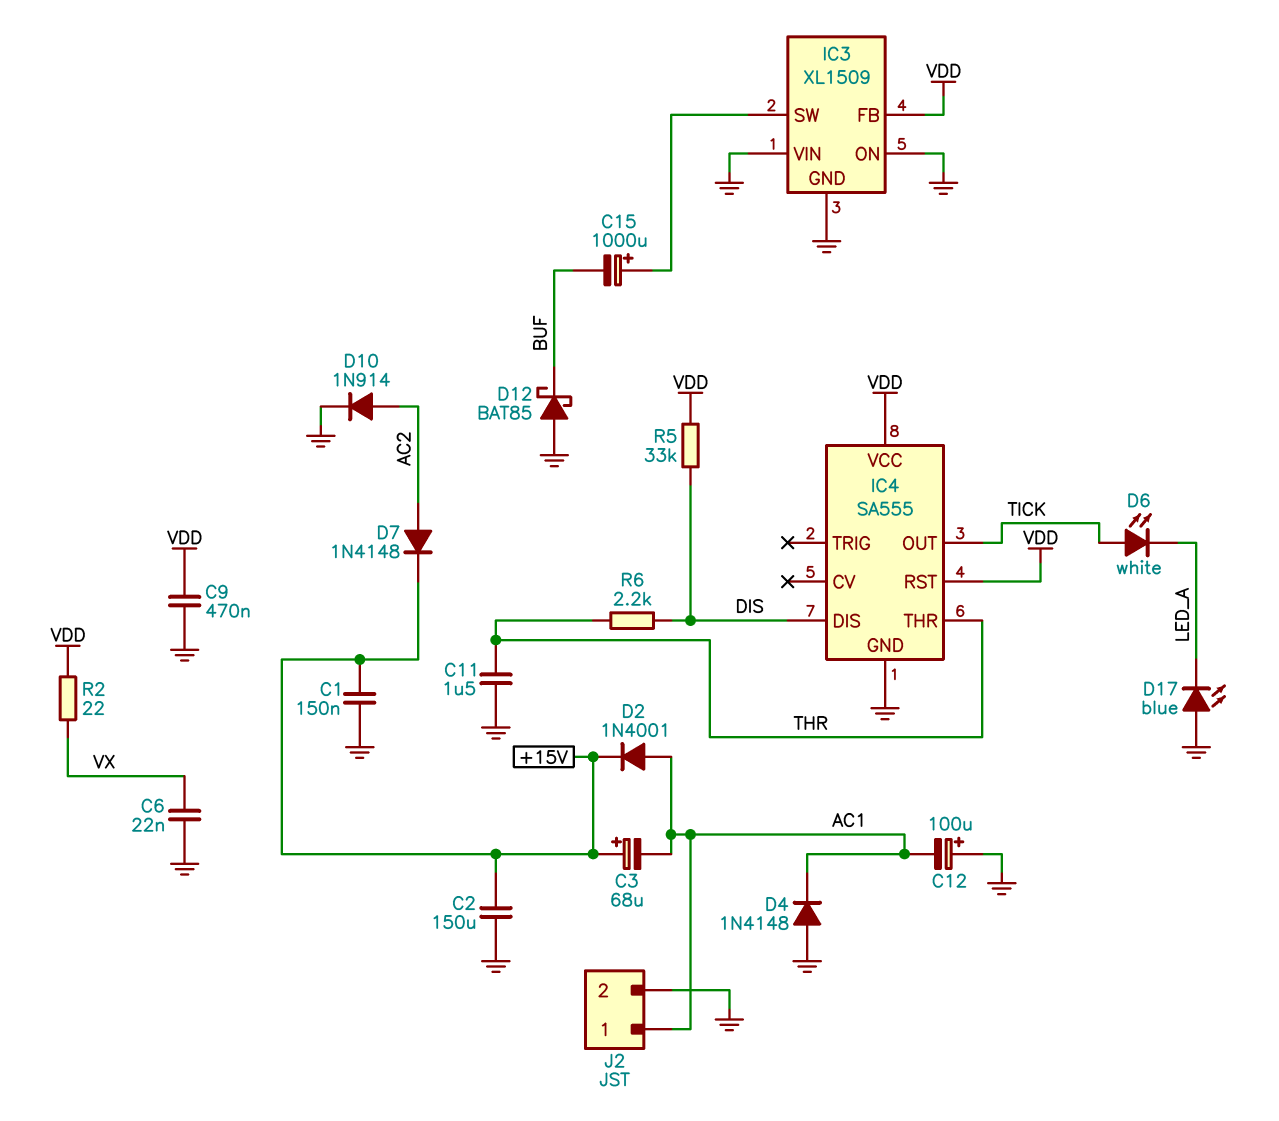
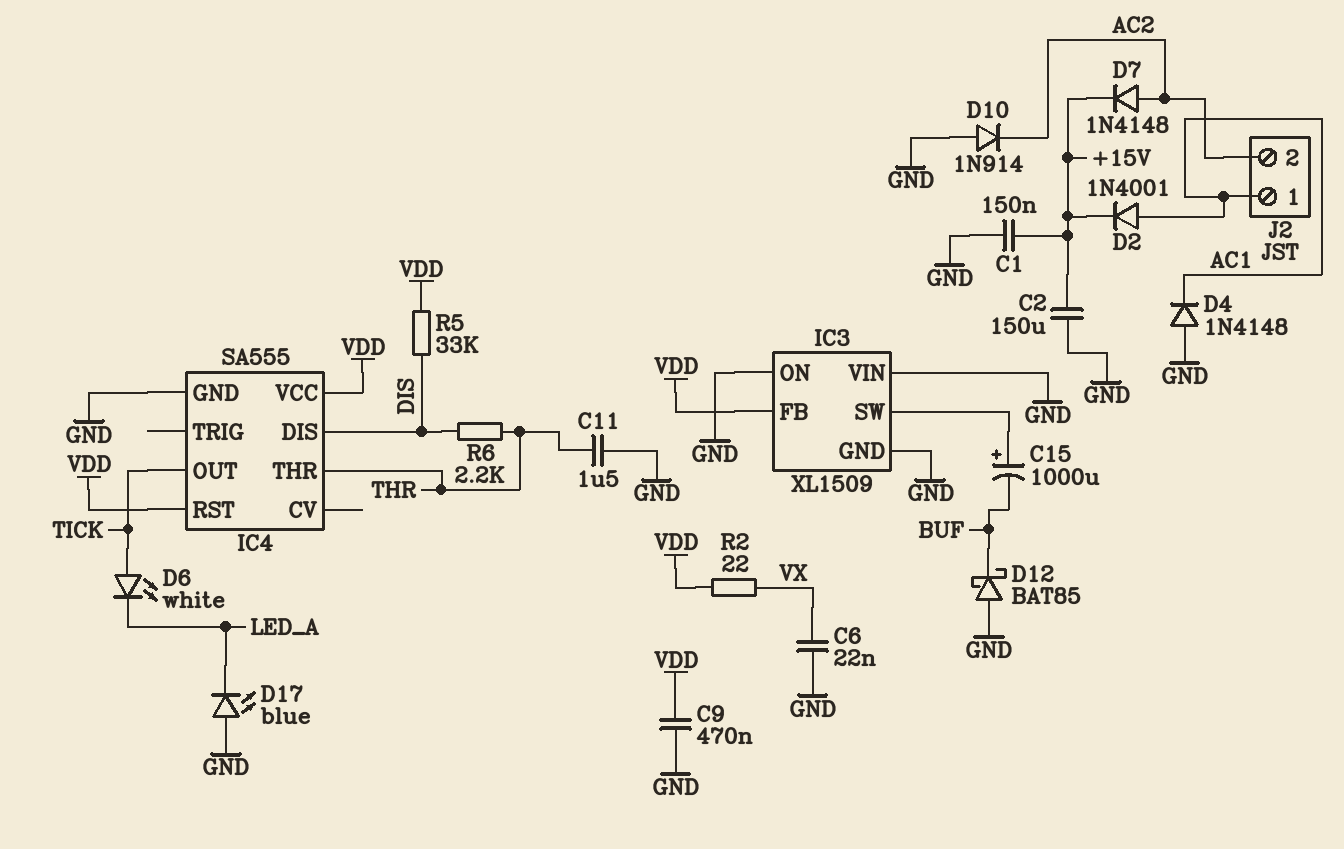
C3: 68uF (plus +15V, minus AC1) -> none
C12: 100uF (plus GND, minus AC1) -> none
D10: diode 1N914 (A AC2, K GND) -> diode 1N914 (A GND, K AC2)
J2 pin 2: GND -> AC2

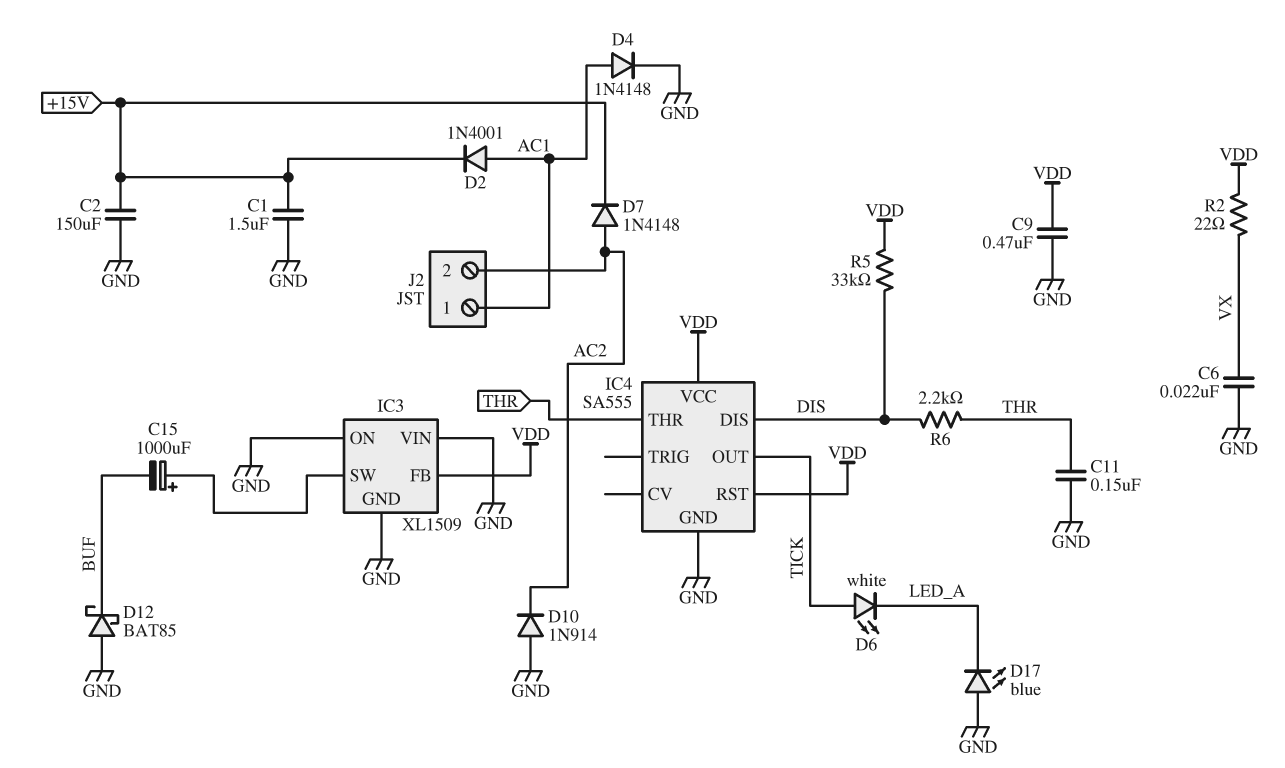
C1: 150nF (+15V, GND) -> 1.5uF (+15V, GND)
C11: 1.5uF (GND, THR) -> 150nF (GND, THR)
D4: diode 1N4148 (A GND, K AC1) -> diode 1N4148 (A AC1, K GND)

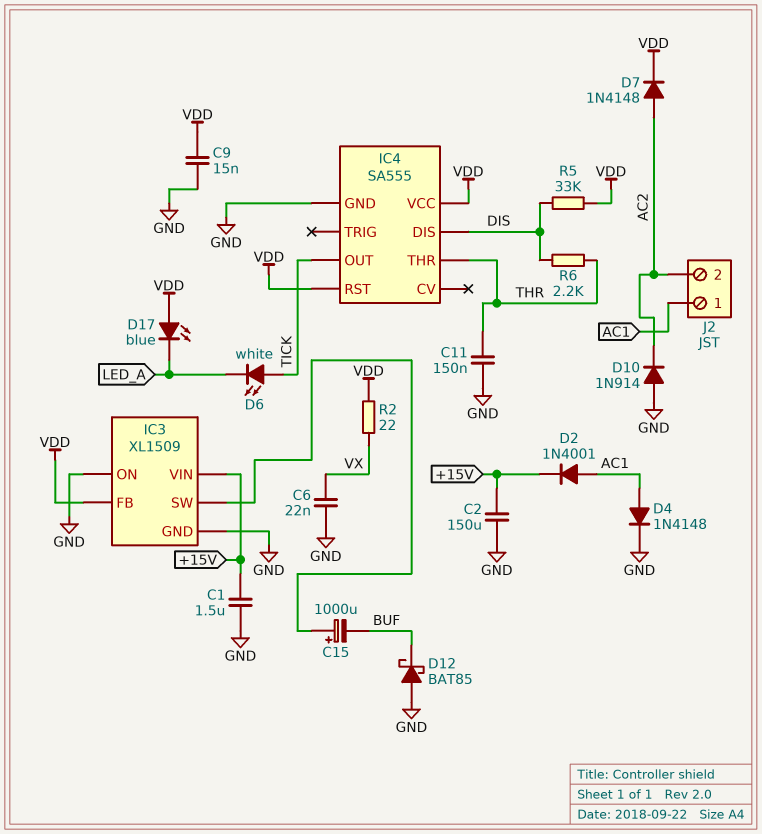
C9: 470nF (GND, VDD) -> 15nF (GND, VDD)
D7: diode 1N4148 (A AC2, K +15V) -> diode 1N4148 (A AC2, K VDD)
D17: LED blue (A GND, K LED_A) -> LED blue (A VDD, K LED_A)
IC3 pin VIN: GND -> +15V

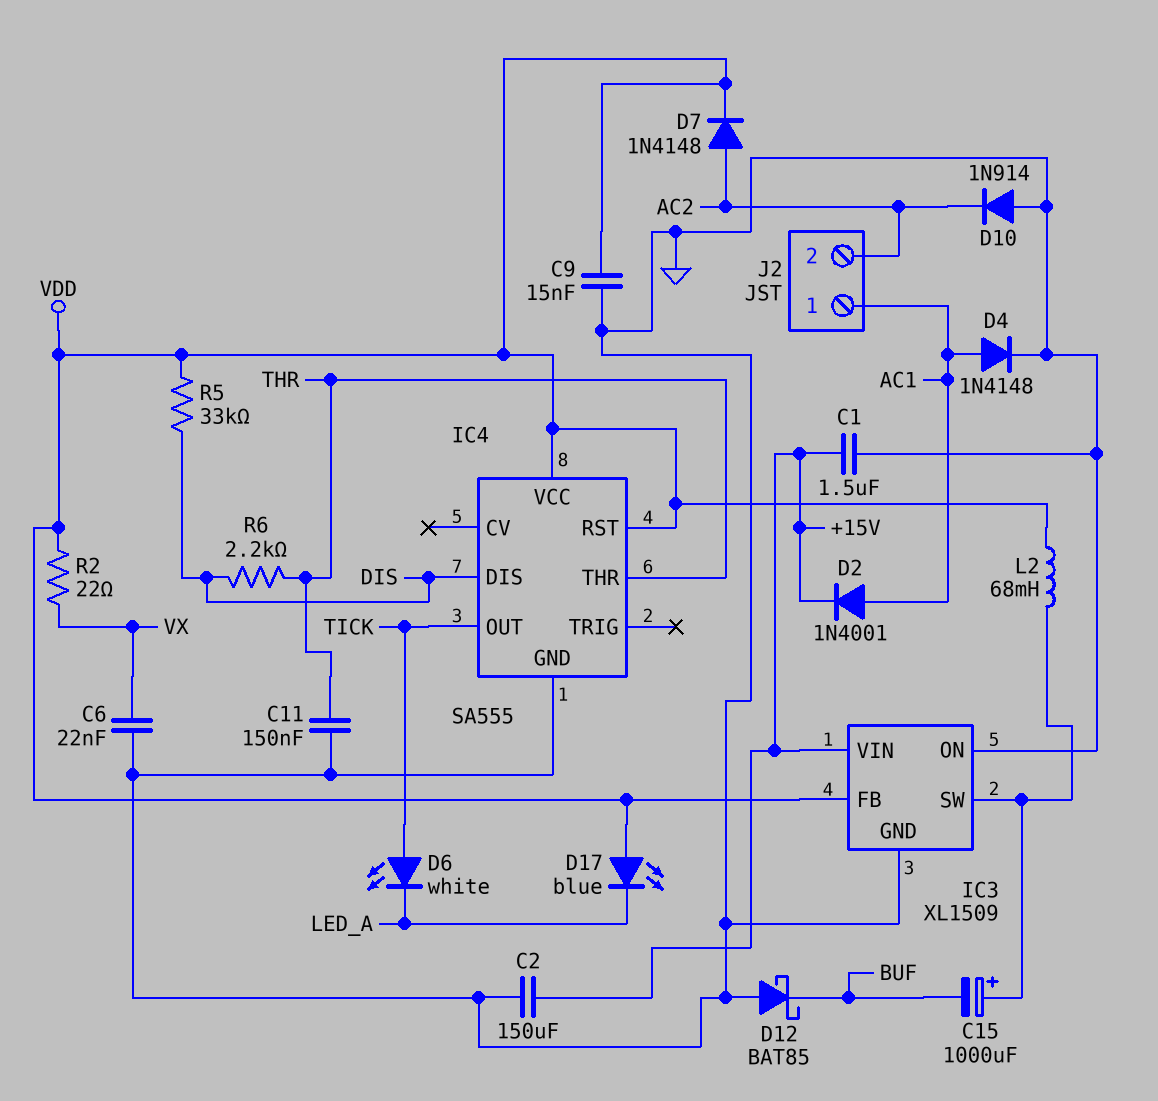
L2: none -> 68mH (IC3/SW, VDD)

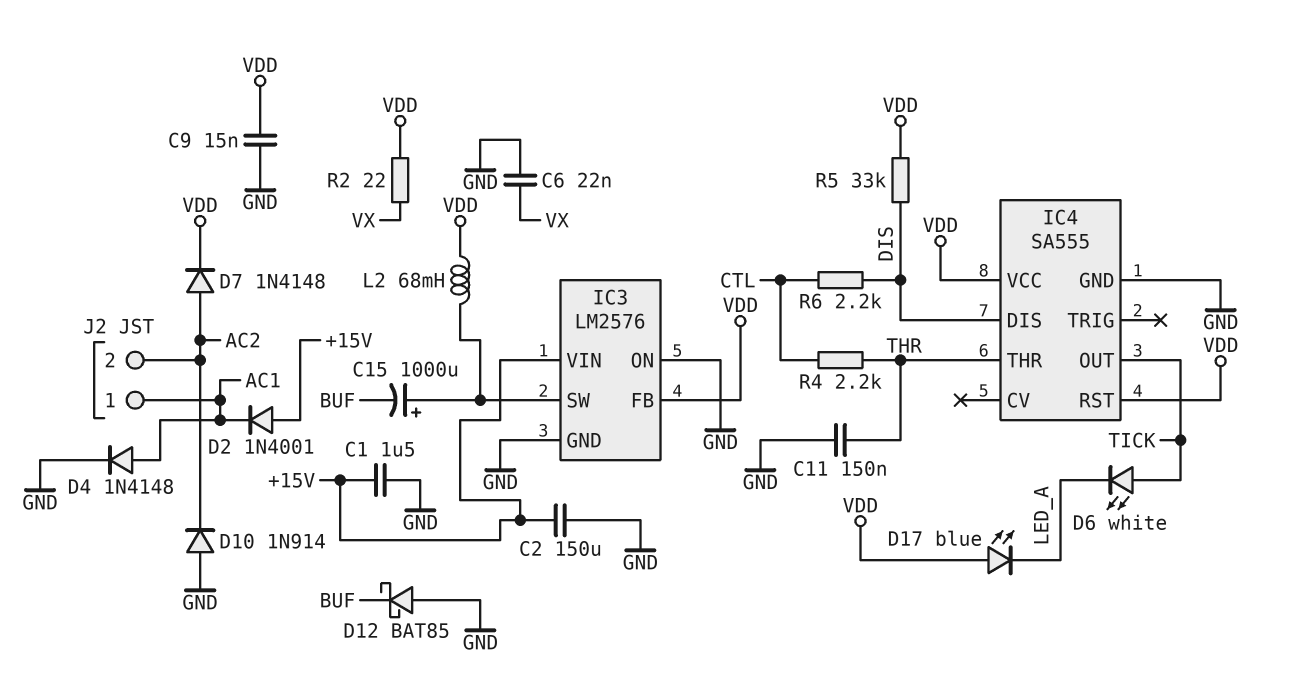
D2: diode 1N4001 (A AC1, K +15V) -> diode 1N4001 (A +15V, K AC1)
IC3: XL1509 -> LM2576
R4: none -> 2.2k (CTL, THR)
R6: 2.2k (DIS, THR) -> 2.2k (CTL, DIS)

